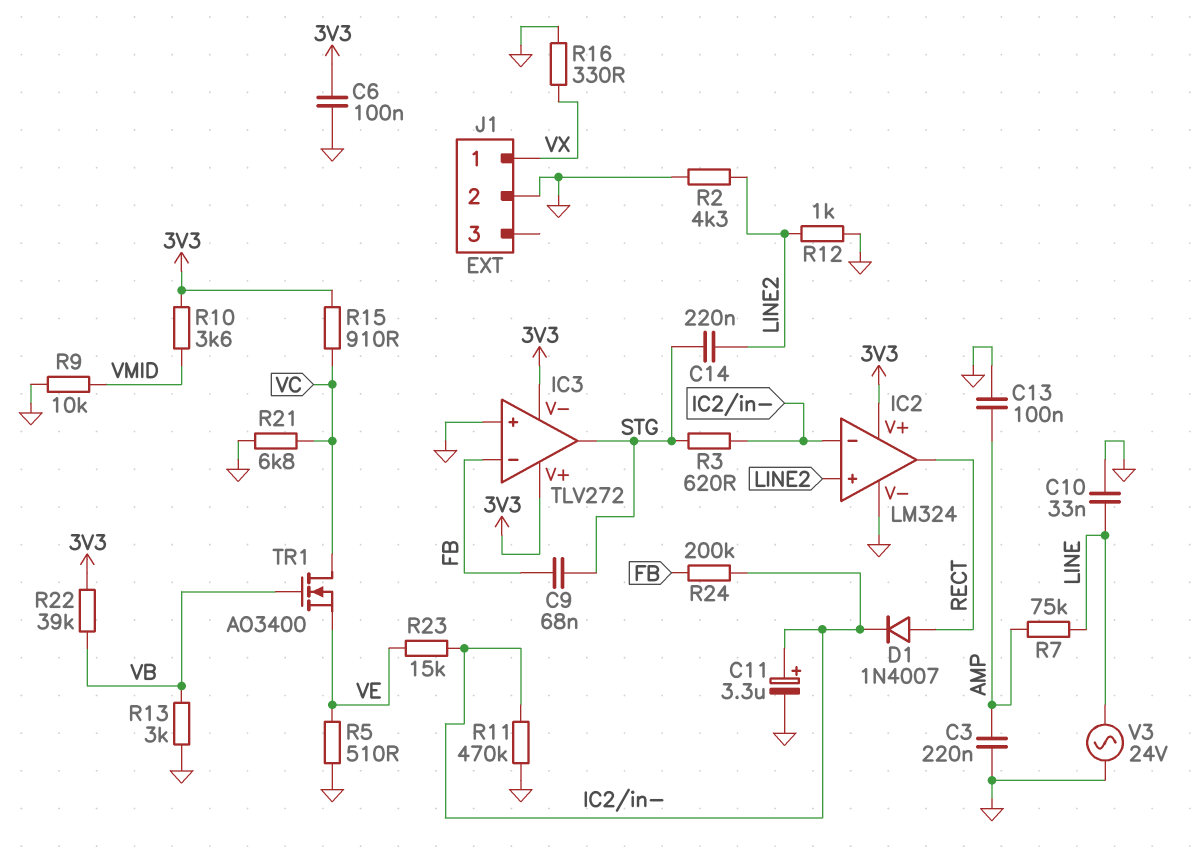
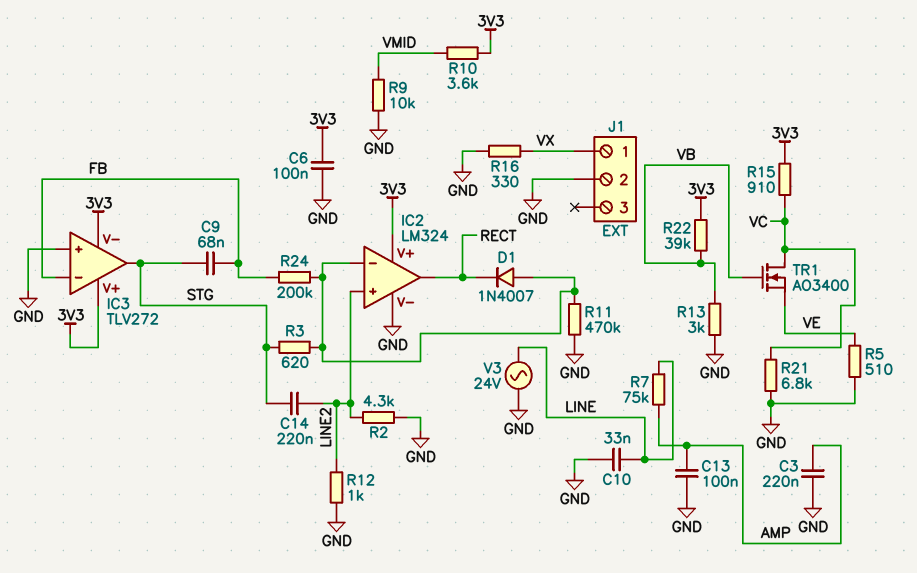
C11: 3.3uF (plus IC2/in-, minus GND) -> none
D1: diode 1N4007 (A RECT, K IC2/in-) -> diode 1N4007 (A IC2/in-, K RECT)
R23: 15k (IC2/in-, VE) -> none

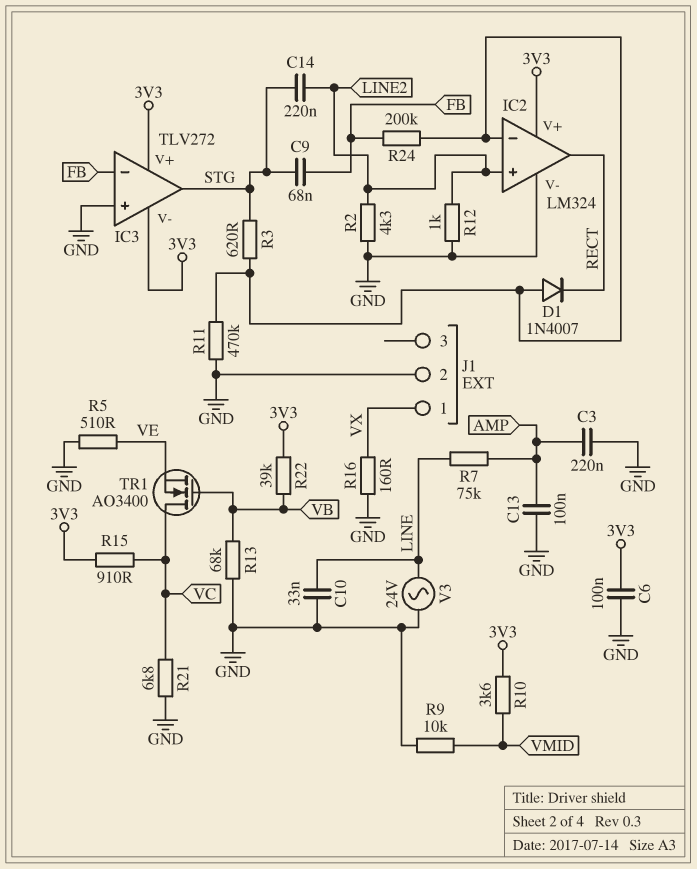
R13: 3k (GND, VB) -> 68k (GND, VB)
R16: 330 (GND, VX) -> 160 (GND, VX)

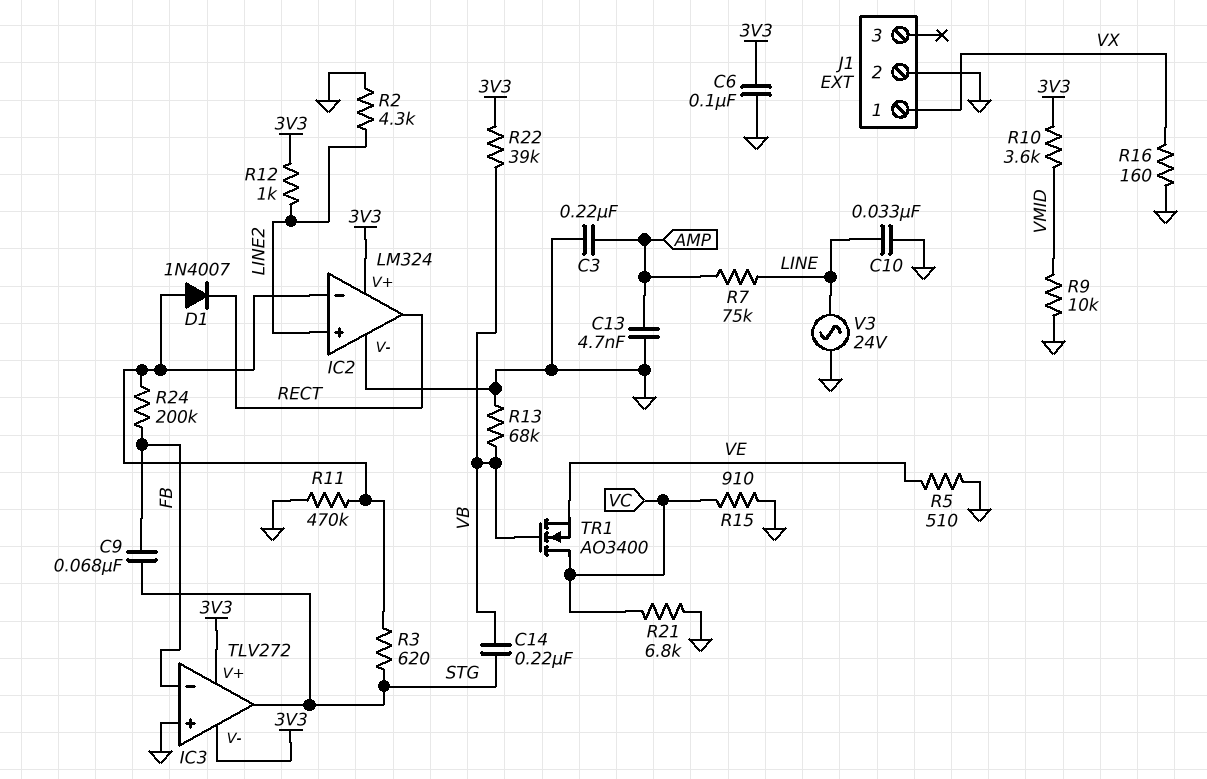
C13: 100nF (AMP, GND) -> 4.7nF (AMP, GND)
C14: 220nF (LINE2, STG) -> 220nF (STG, VB)
R12: 1k (GND, LINE2) -> 1k (3V3, LINE2)
R15: 910 (3V3, VC) -> 910 (GND, VC)

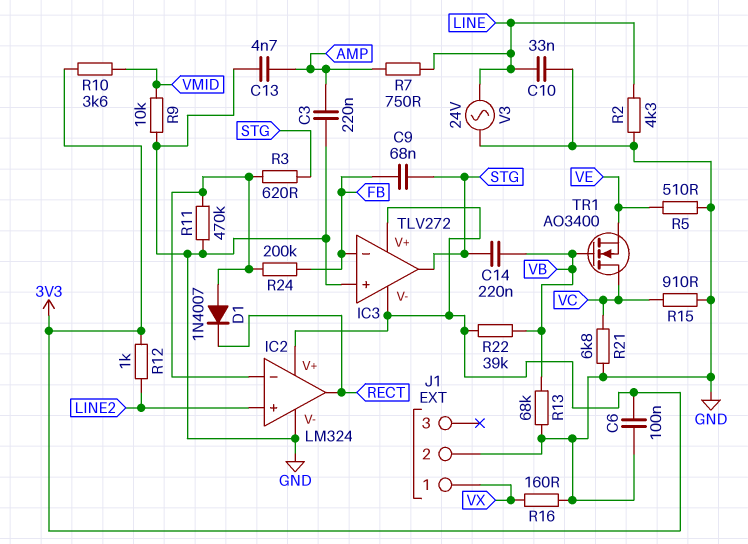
R2: 4.3k (GND, LINE2) -> 4.3k (GND, LINE)
R7: 75k (AMP, LINE) -> 750 (AMP, LINE)

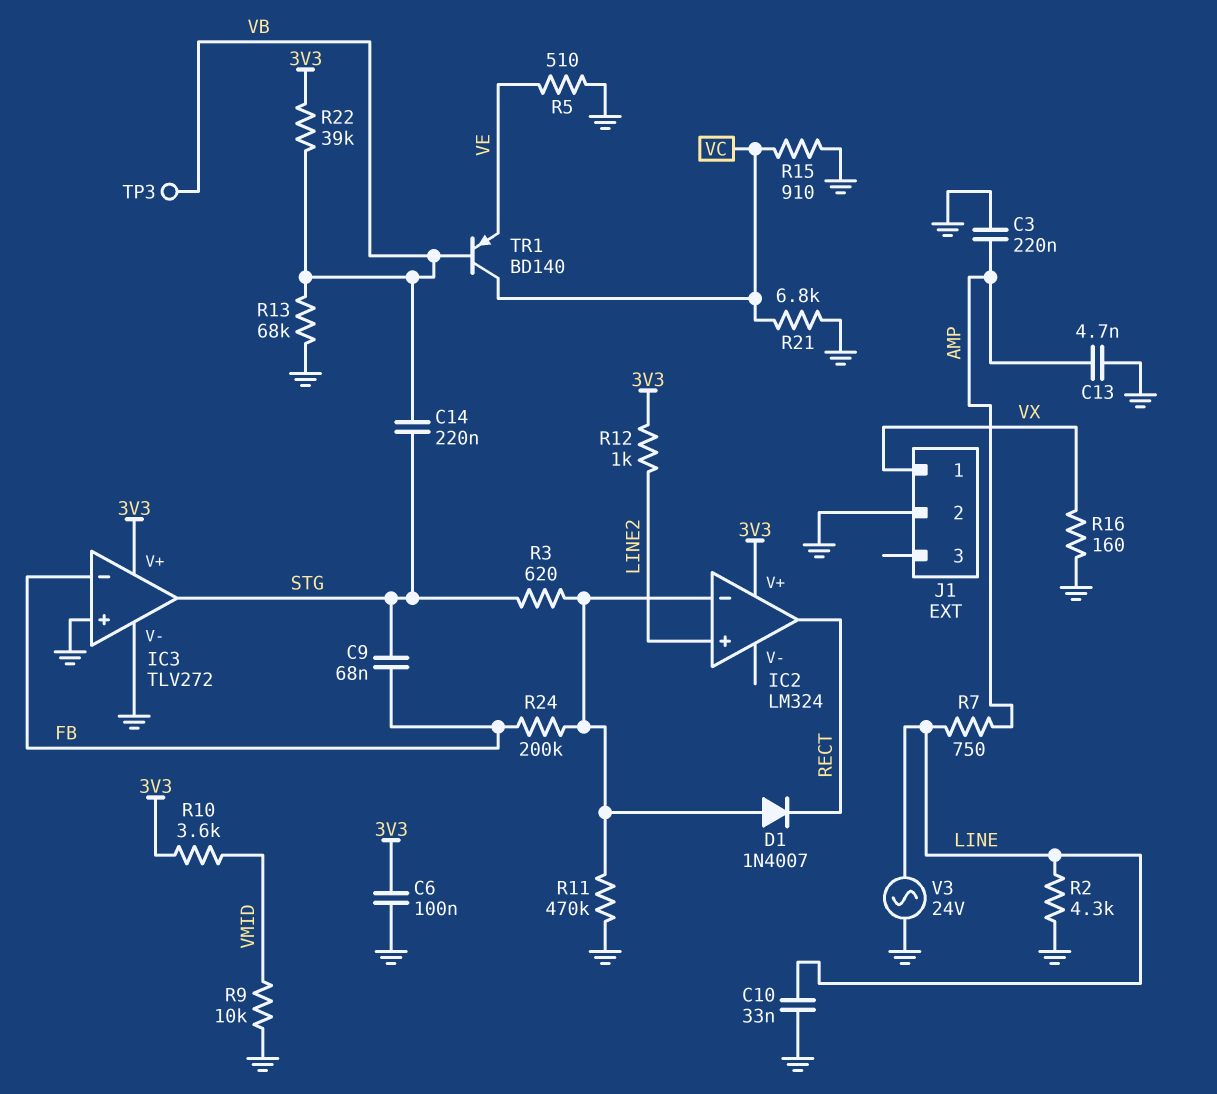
IC2 pin V-: GND -> none
IC3 pin V-: 3V3 -> GND
TP3: none -> test point (VB)
TR1: NMOS AO3400 (G VB, D VC, S VE) -> PNP BD140 (B VB, C VC, E VE)

